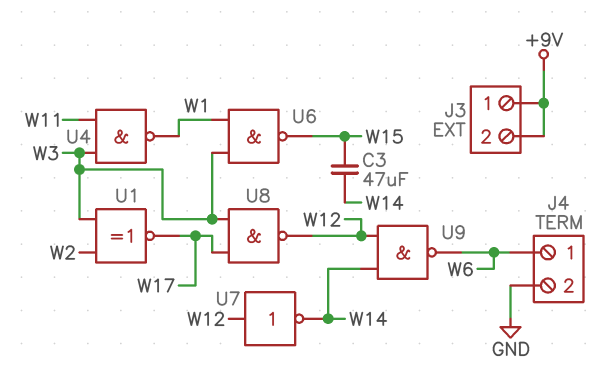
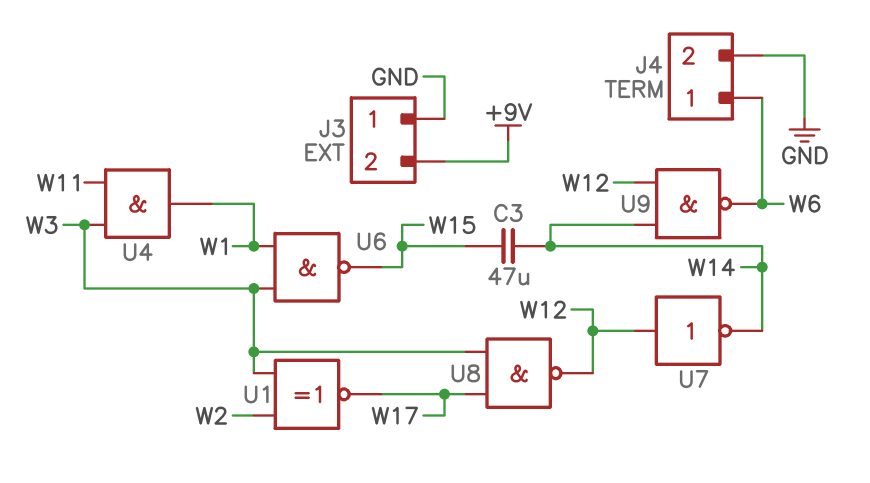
J3 pin 1: +9V -> GND
U4: NAND (in W3, in W11, out W1) -> AND (in W3, in W11, out W1)

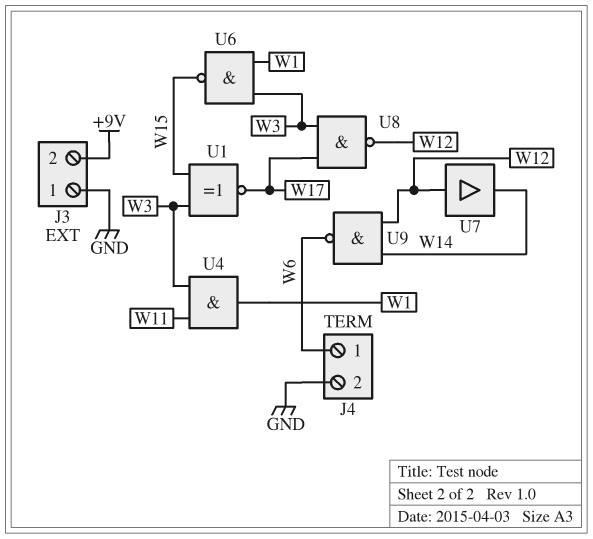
C3: 47uF (W14, W15) -> none
U1: XNOR (in W2, in W3, out W17) -> XNOR (in W3, in W15, out W17)
U7: NOT (in W12, out W14) -> buffer (in W12, out W14)

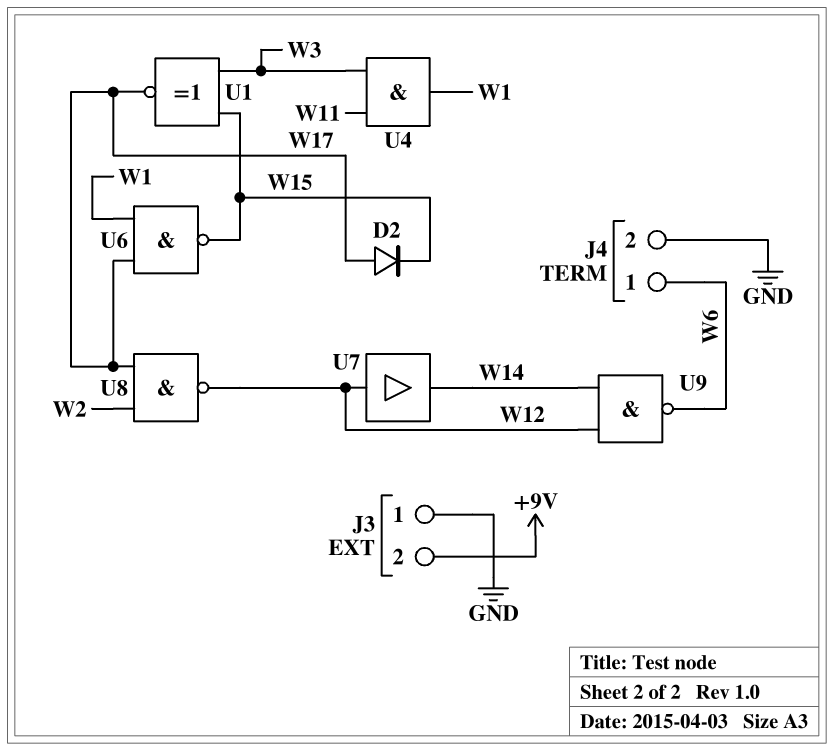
D2: none -> diode (A W17, K W15)
U6: NAND (in W1, in W3, out W15) -> NAND (in W1, in W17, out W15)
U8: NAND (in W3, in W17, out W12) -> NAND (in W2, in W17, out W12)

